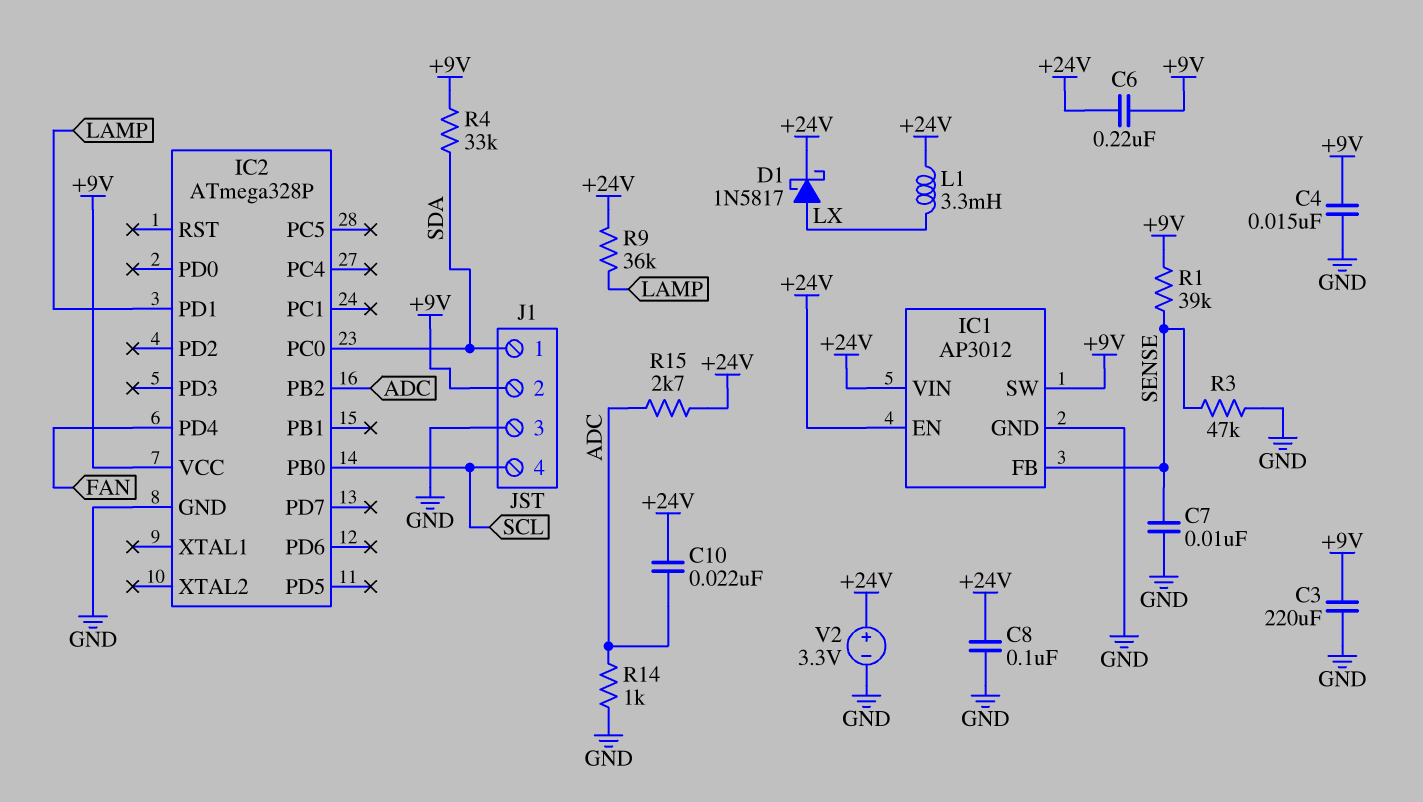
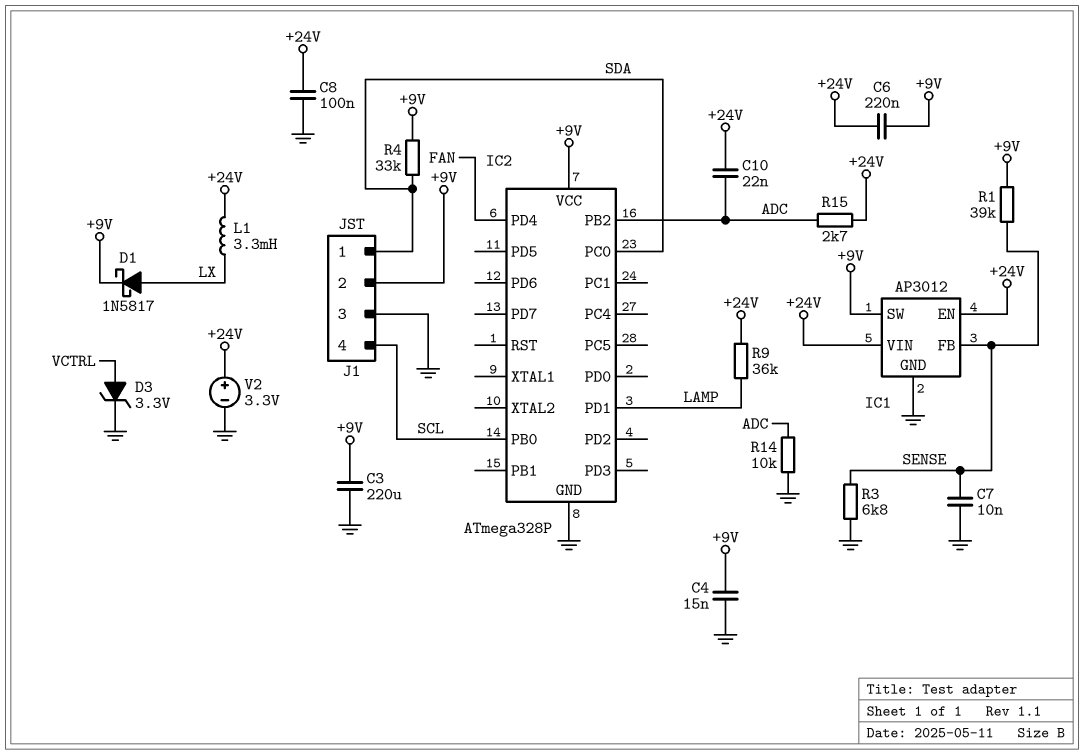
D1: schottky 1N5817 (A LX, K +24V) -> schottky 1N5817 (A LX, K +9V)
D3: none -> zener 3.3V (A VCTRL, K GND)
R3: 47k (GND, SENSE) -> 6.8k (GND, SENSE)
R14: 1k (ADC, GND) -> 10k (ADC, GND)

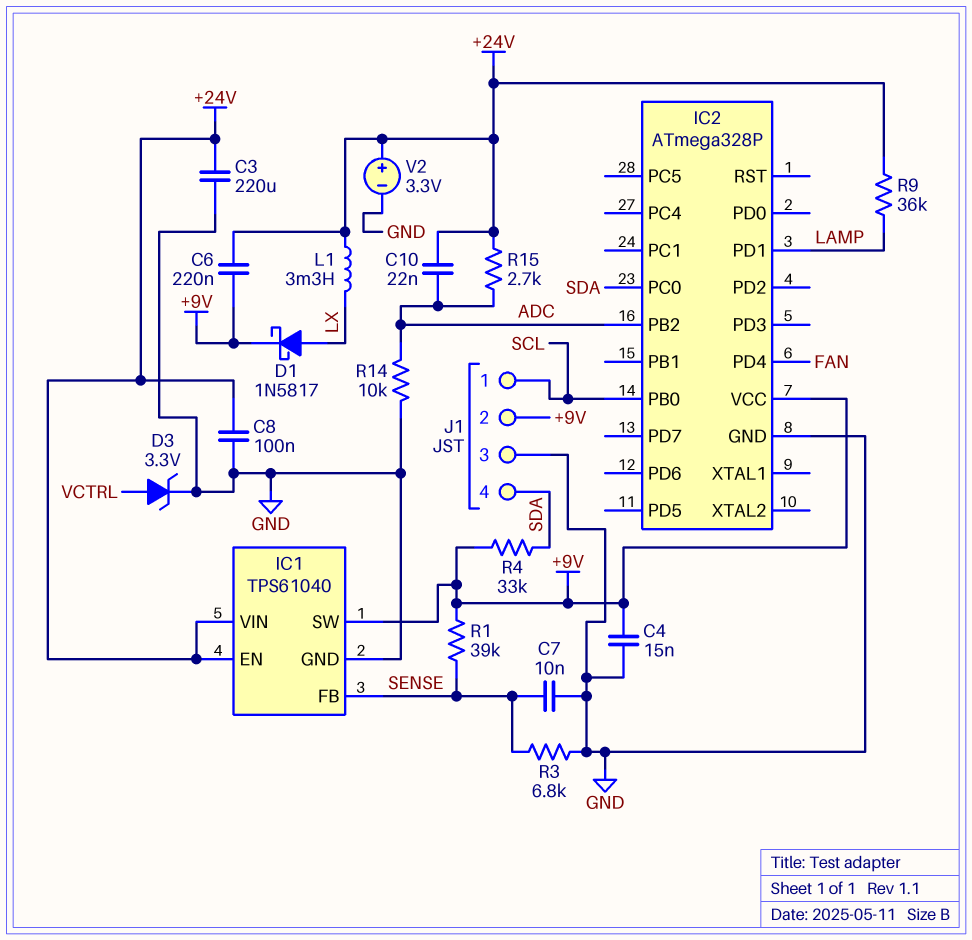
C3: 220uF (+9V, GND) -> 220uF (+24V, GND)
IC1: AP3012 -> TPS61040
J1 pin 1: SDA -> SCL
J1 pin 4: SCL -> SDA

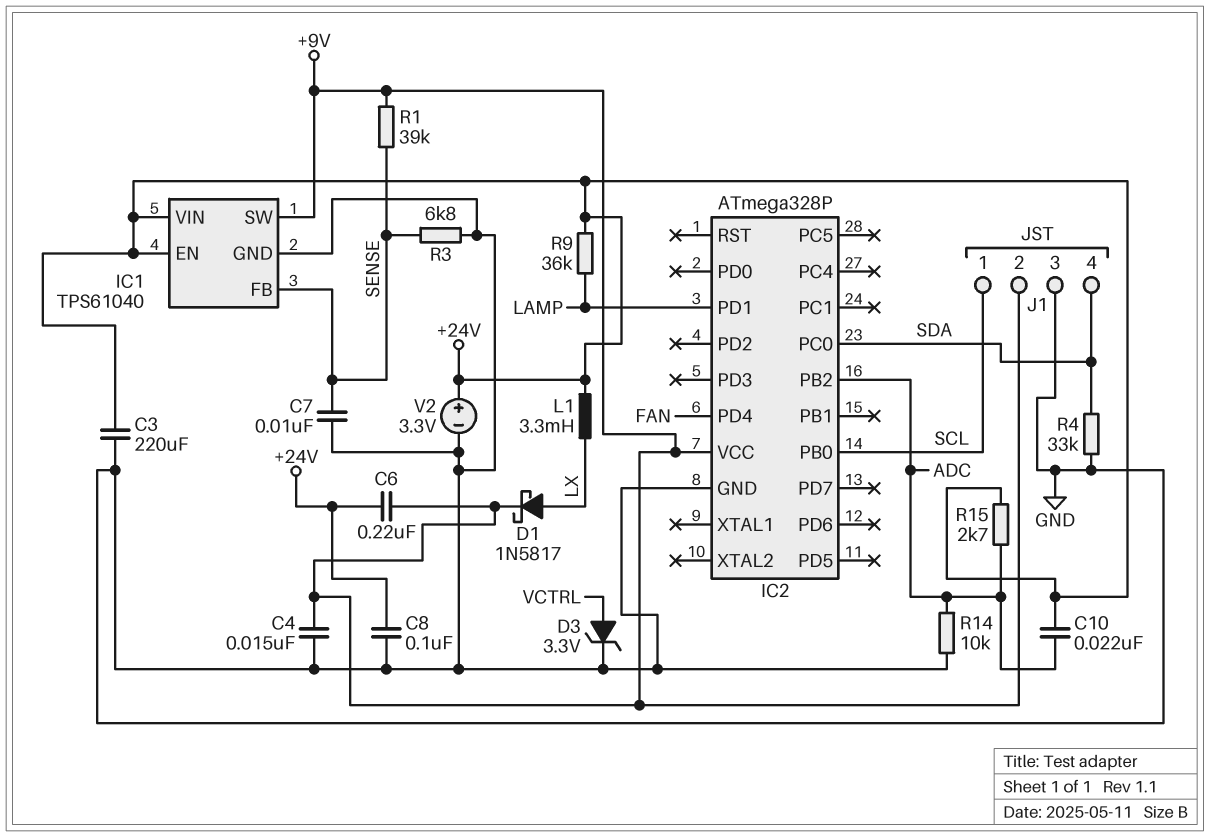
R4: 33k (+9V, SDA) -> 33k (GND, SDA)

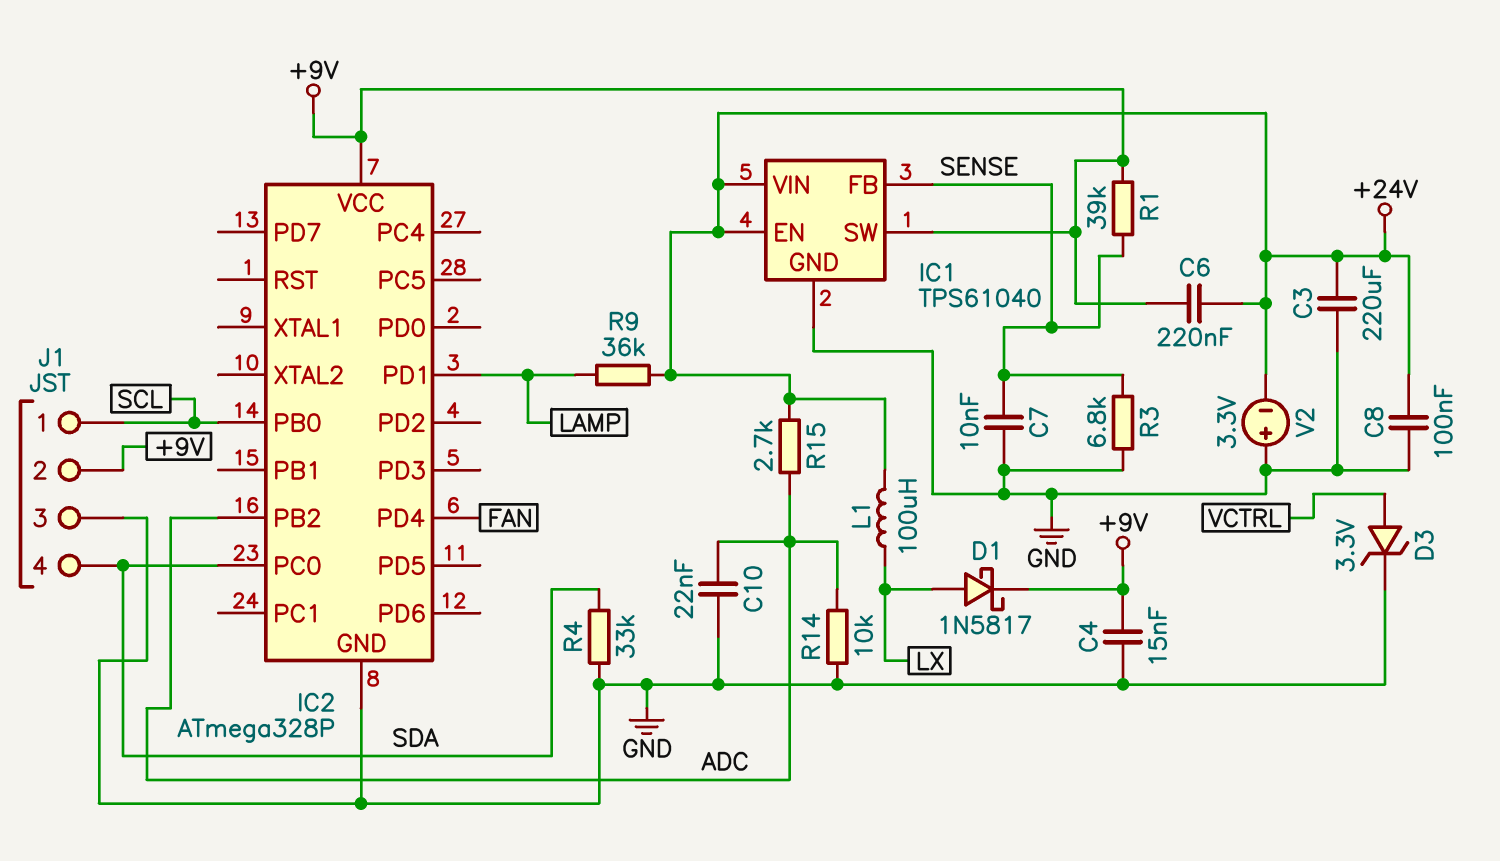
C10: 22nF (+24V, ADC) -> 22nF (ADC, GND)
L1: 3.3mH (+24V, LX) -> 100uH (+24V, LX)
V2: 3.3V (plus +24V, minus GND) -> 3.3V (plus GND, minus +24V)

